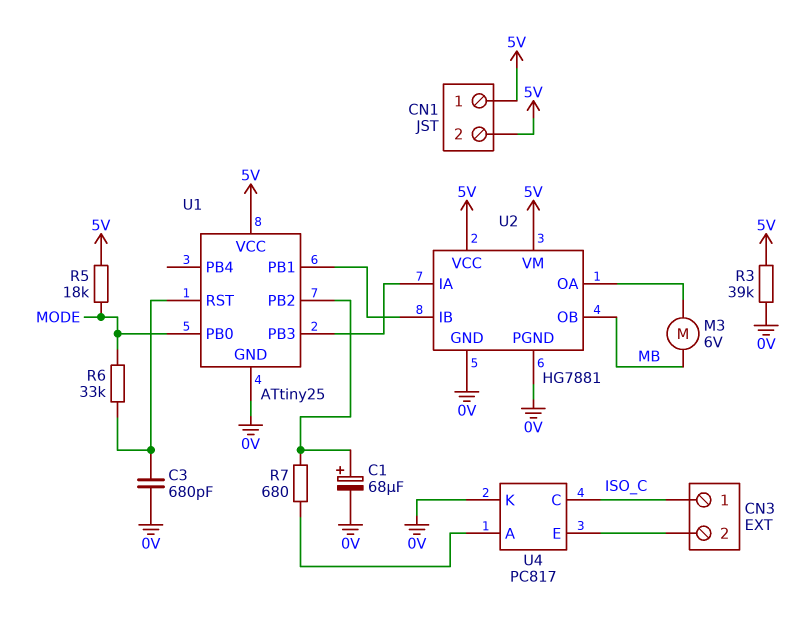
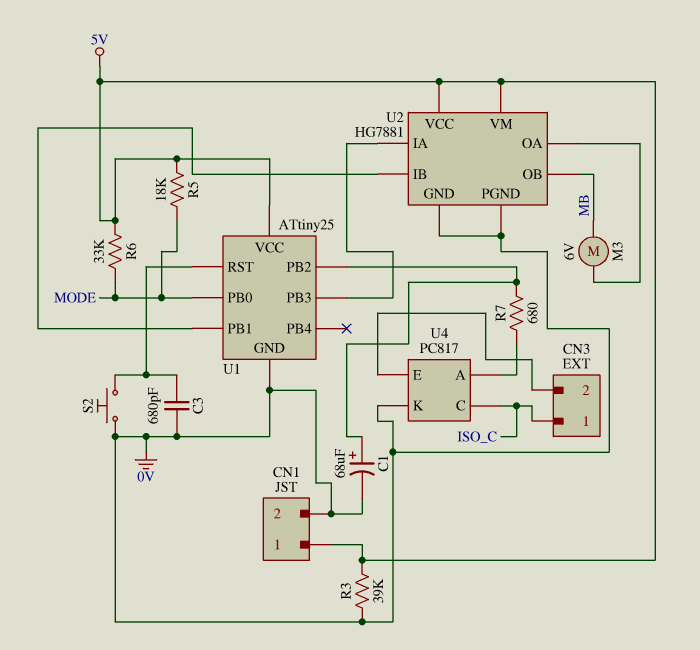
CN1 pin 2: 5V -> 0V
R6: 33k (MODE, U1/RST) -> 33k (5V, MODE)
S2: none -> button (0V, U1/RST)

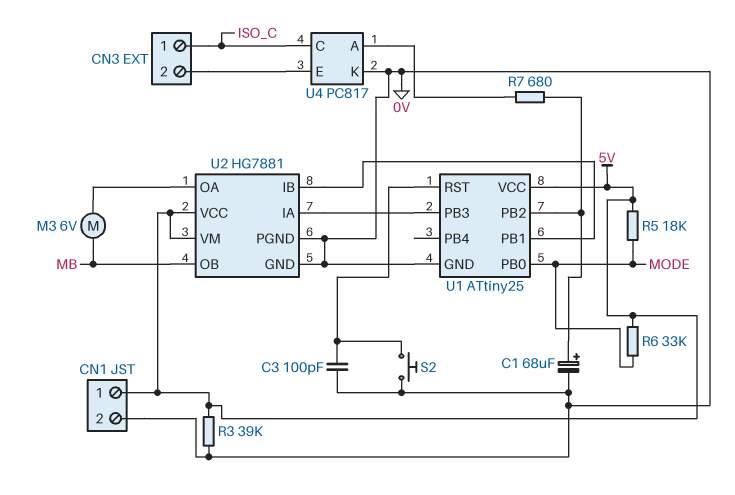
C3: 680pF (0V, U1/RST) -> 100pF (0V, U1/RST)

